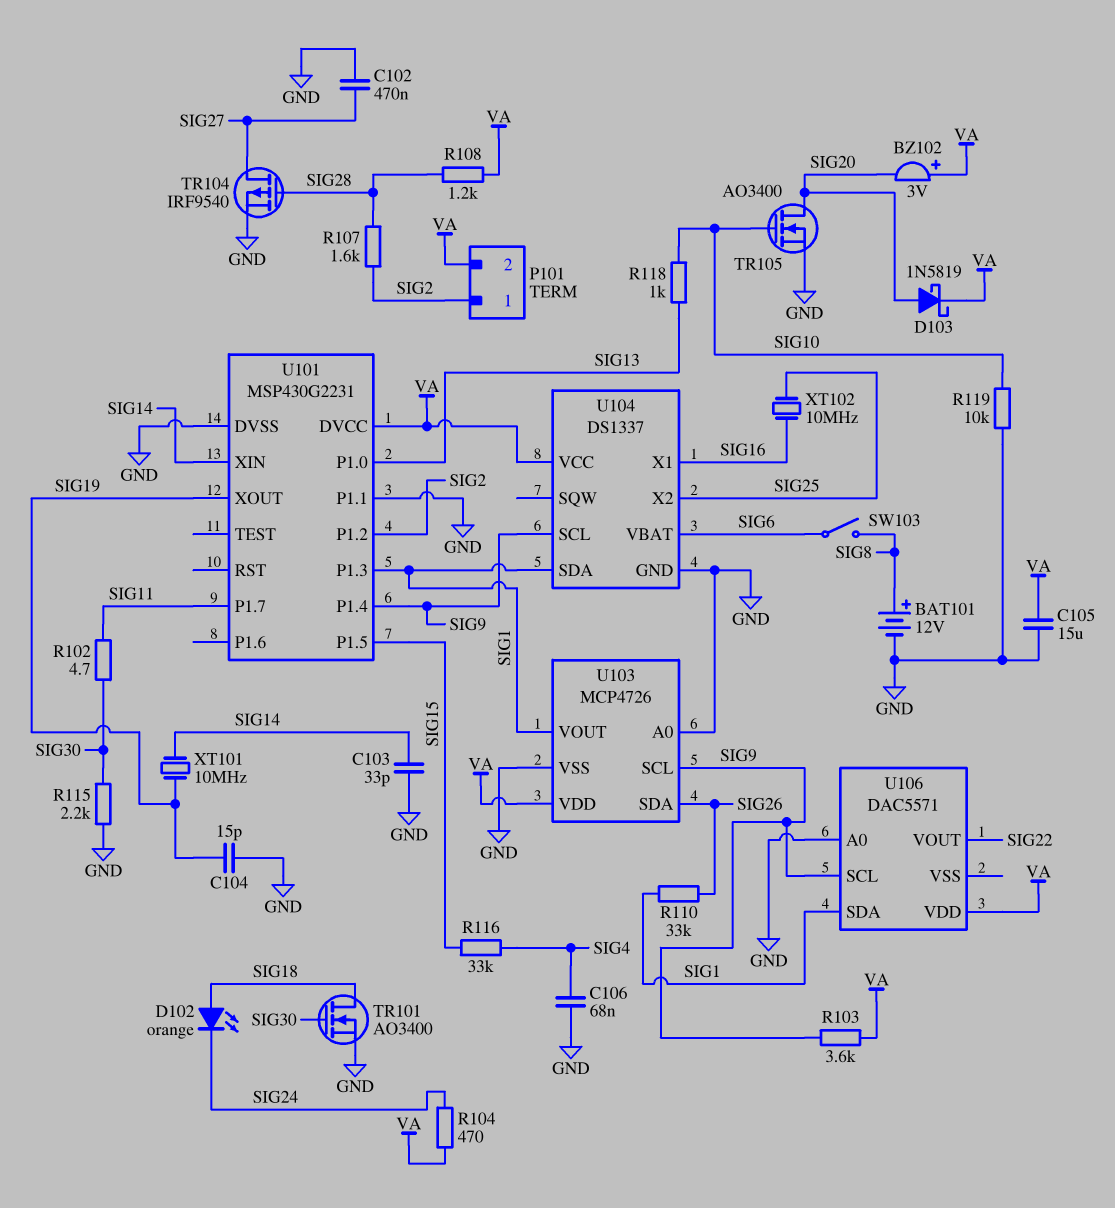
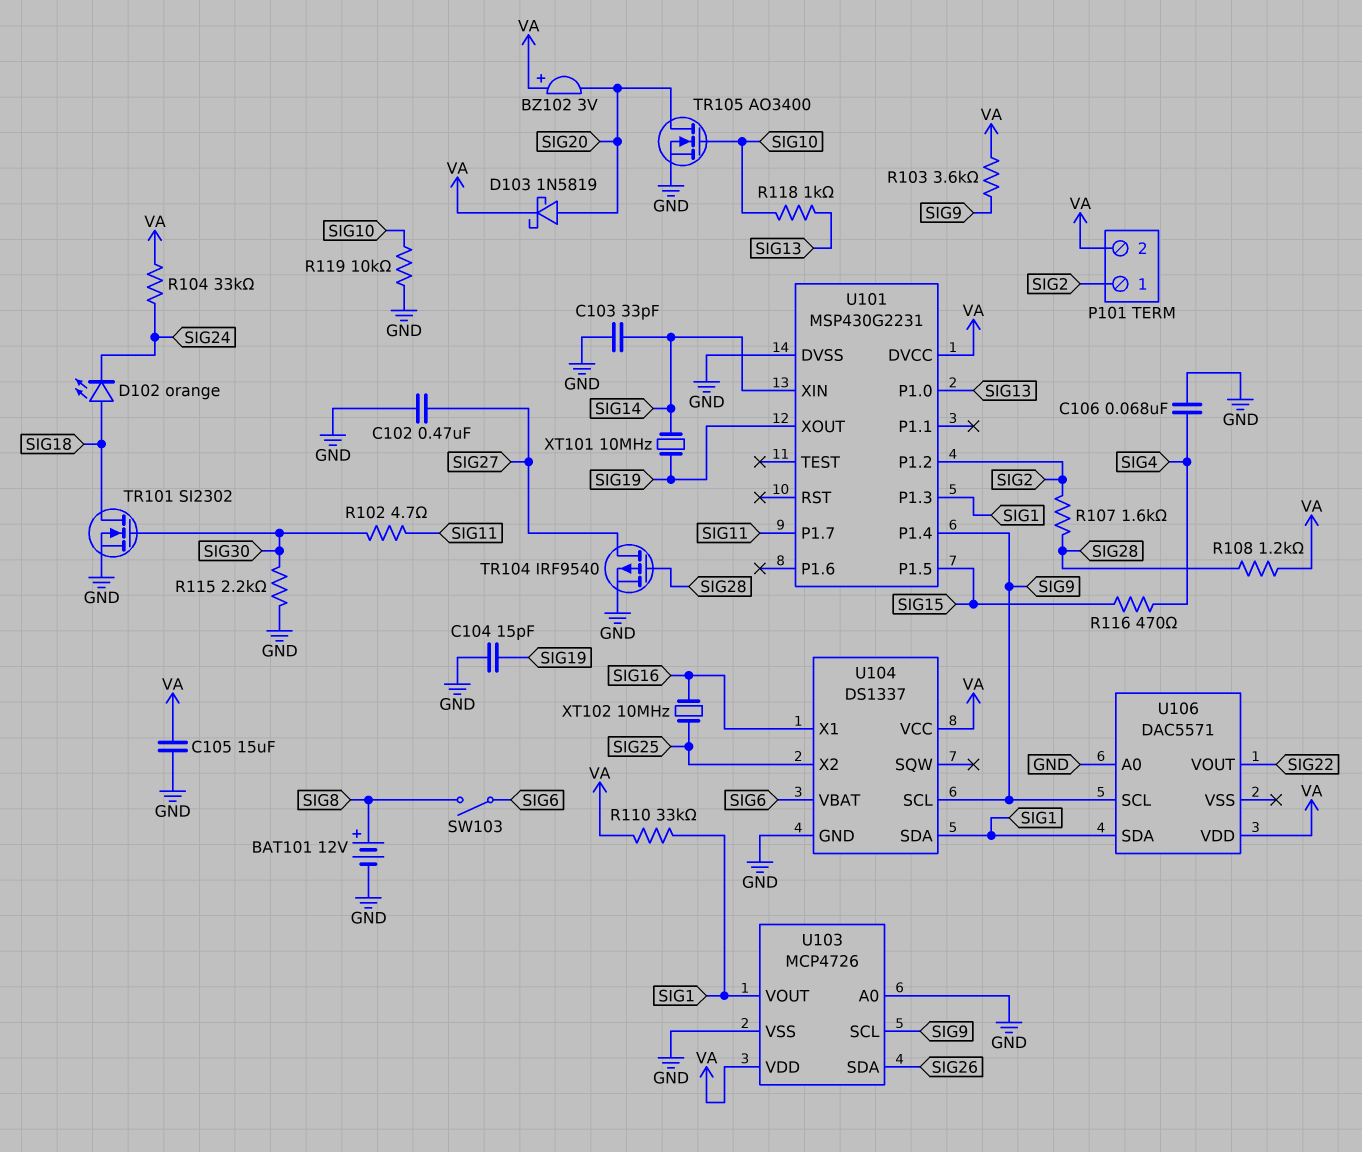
R104: 470 (SIG24, VA) -> 33k (SIG24, VA)
R110: 33k (SIG1, SIG26) -> 33k (SIG1, VA)
R116: 33k (SIG4, SIG15) -> 470 (SIG4, SIG15)
TR101: NMOS AO3400 (G SIG30, D SIG18, S GND) -> NMOS SI2302 (G SIG30, D SIG18, S GND)
U101 pin P1.1: GND -> none

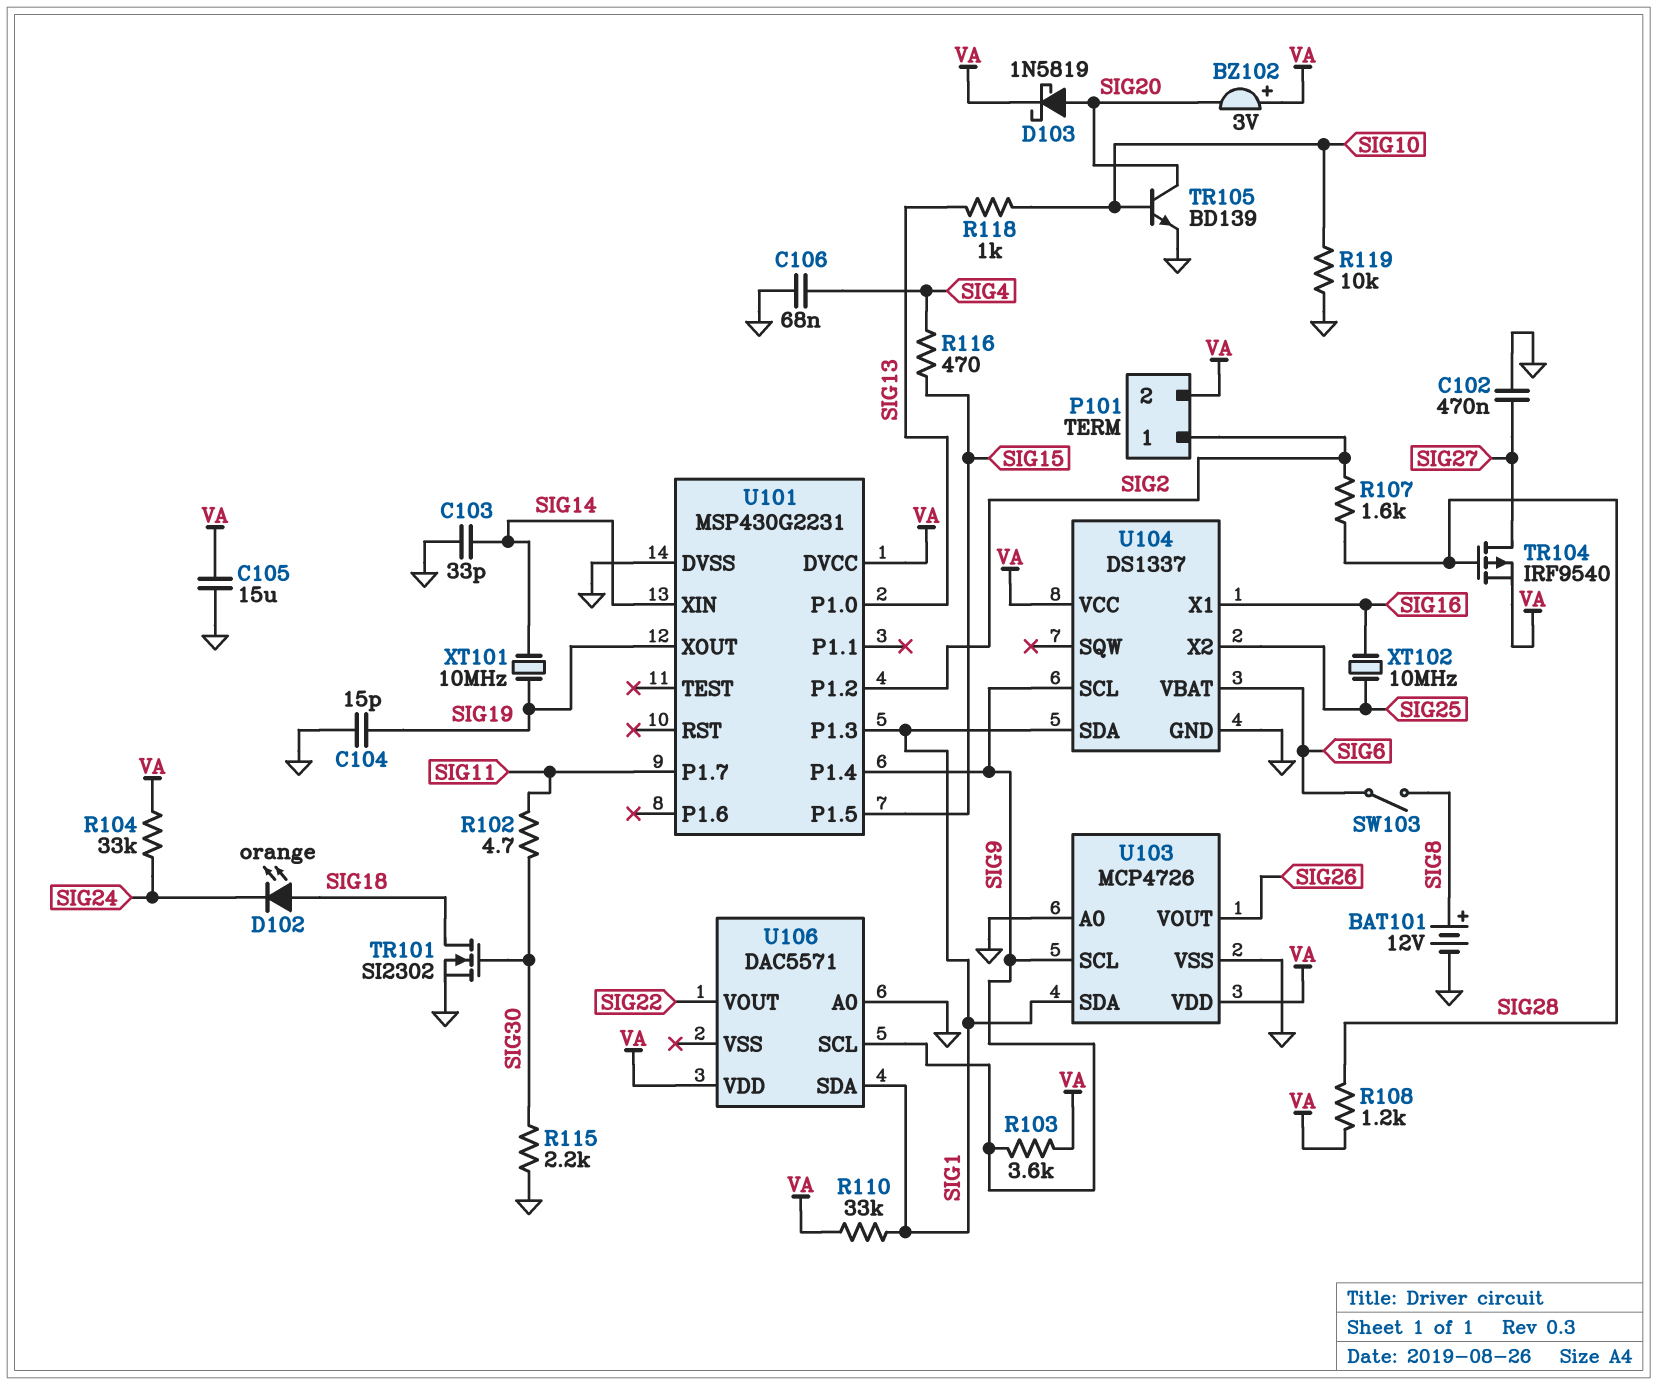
TR104: PMOS IRF9540 (G SIG28, D SIG27, S GND) -> PMOS IRF9540 (G SIG28, D SIG27, S VA)
TR105: NMOS AO3400 (G SIG10, D SIG20, S GND) -> NPN BD139 (B SIG10, C SIG20, E GND)
U103 pin SDA: SIG26 -> SIG1
U103 pin VOUT: SIG1 -> SIG26

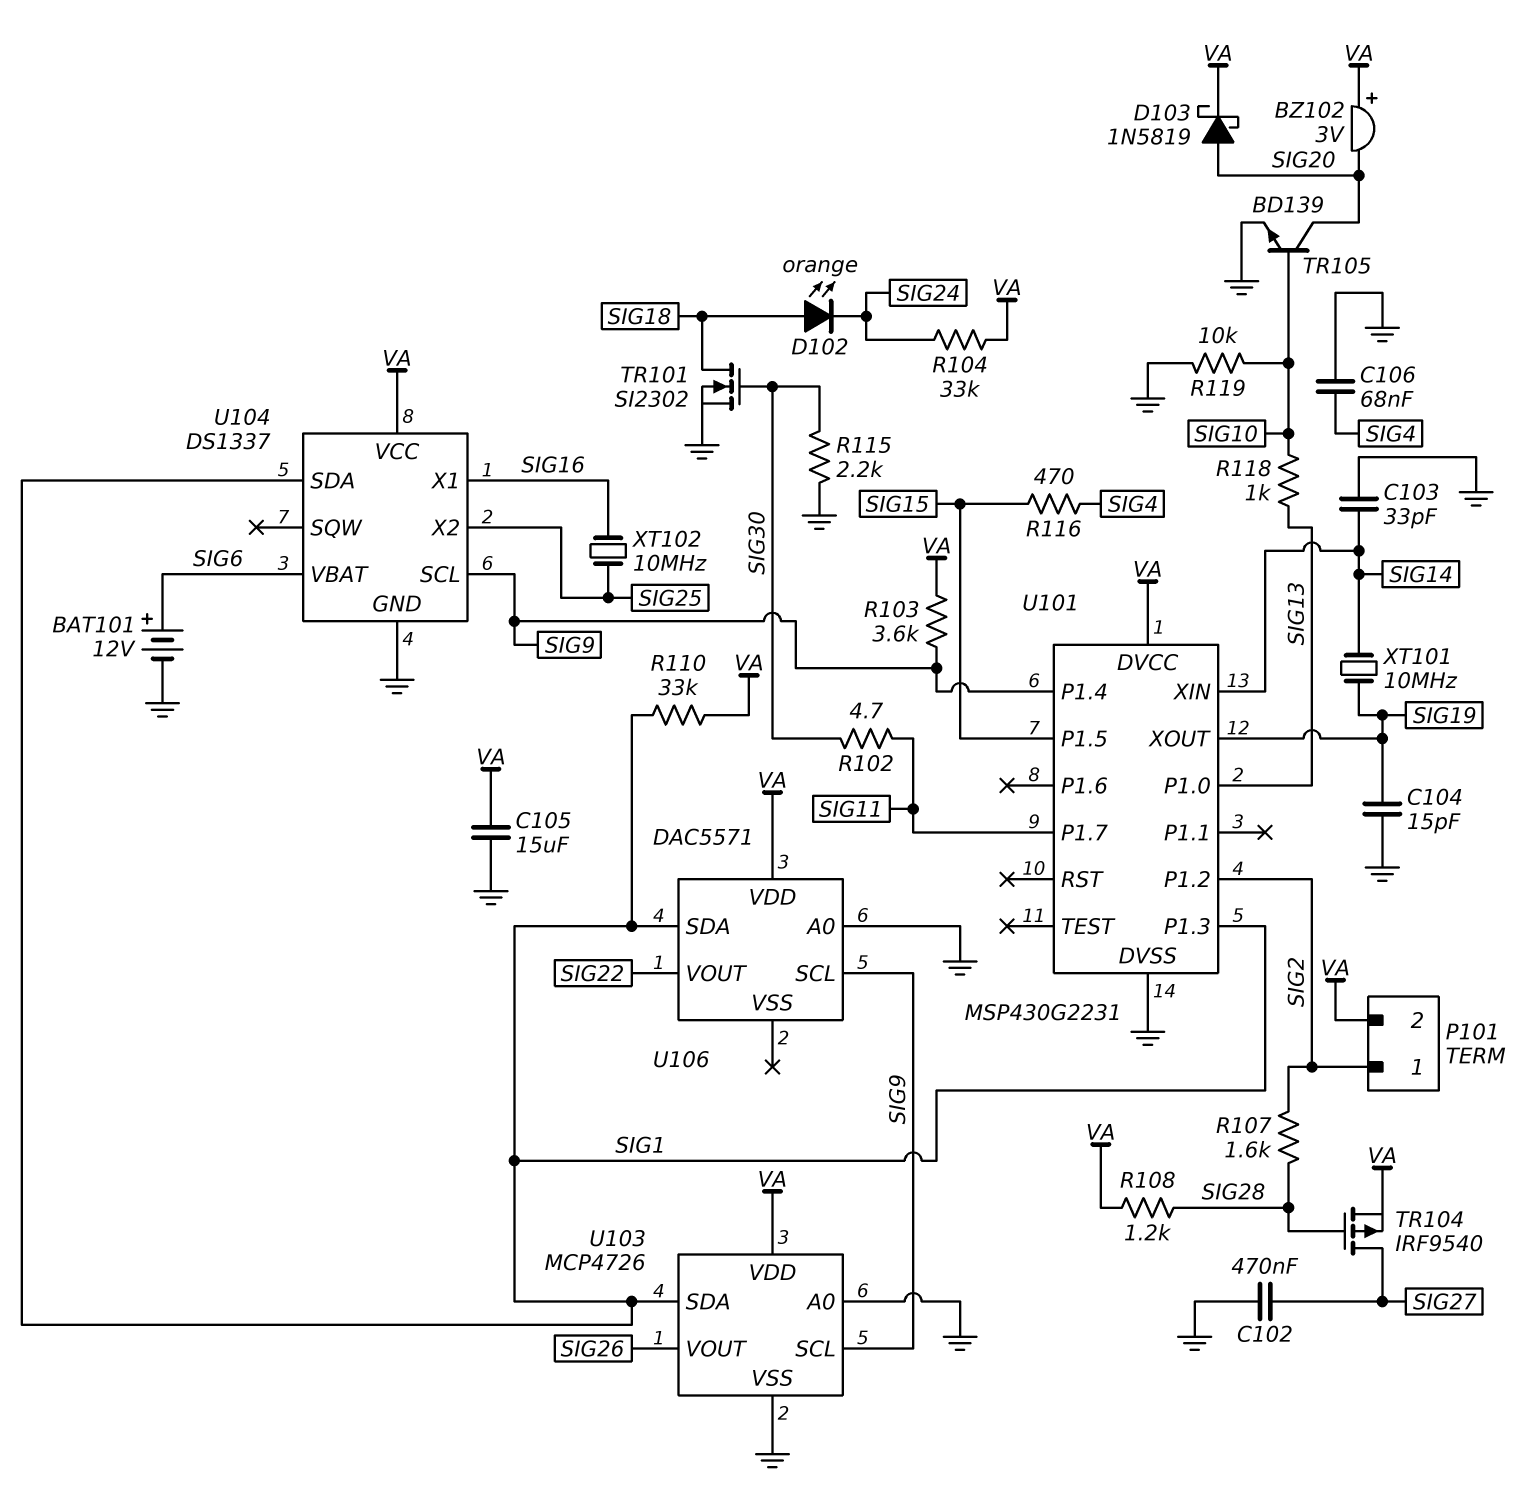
BAT101: 12V (plus SIG8, minus GND) -> 12V (plus SIG6, minus GND)
SW103: switch (SIG6, SIG8) -> none

